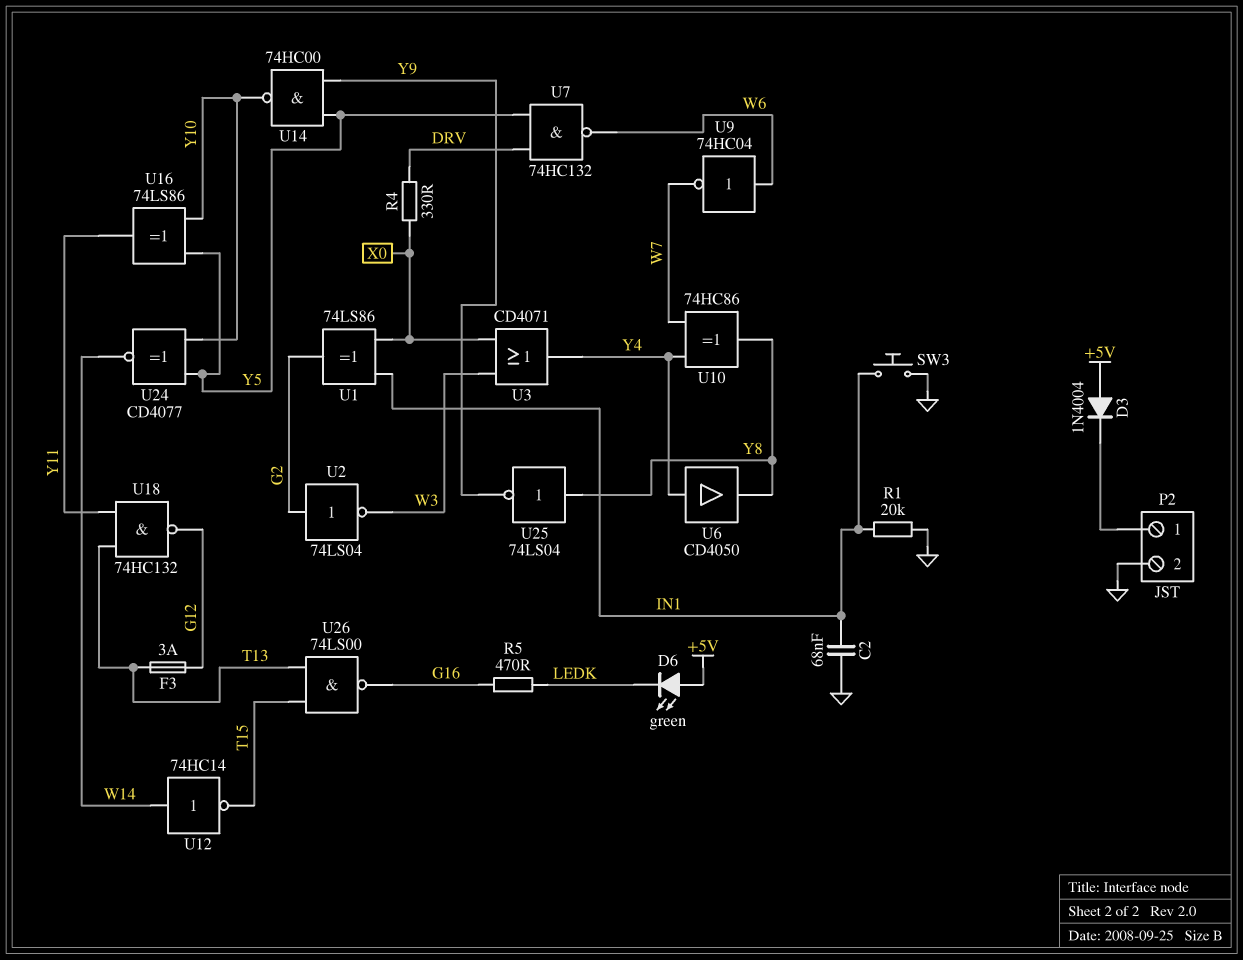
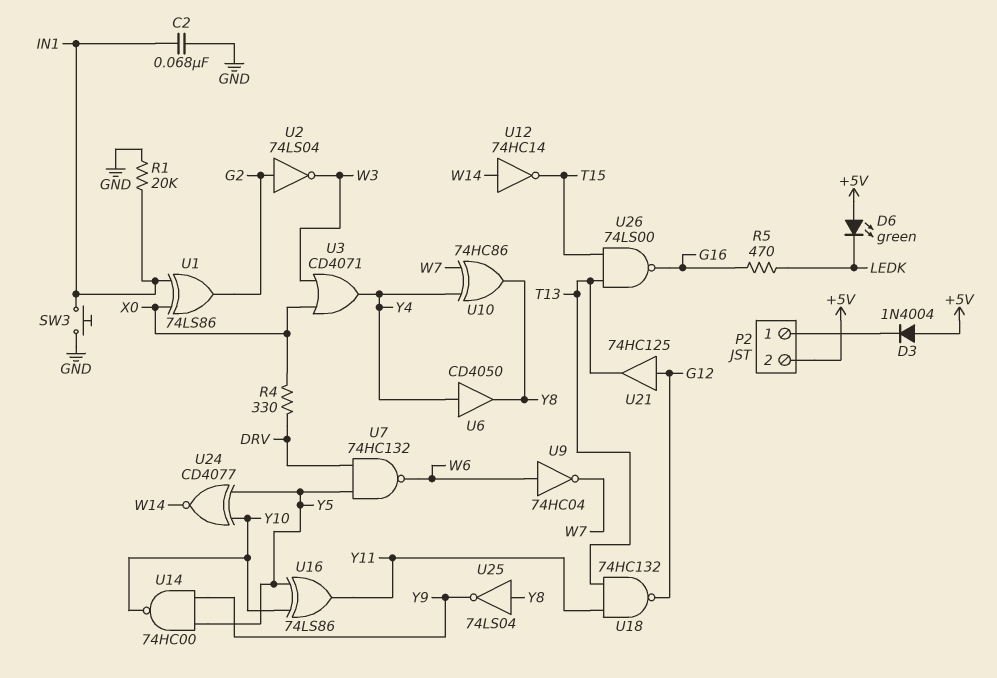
F3: 3A (G12, T13) -> none
P2 pin 2: GND -> +5V
U21: none -> buffer 74HC125 (in G12, out T13)

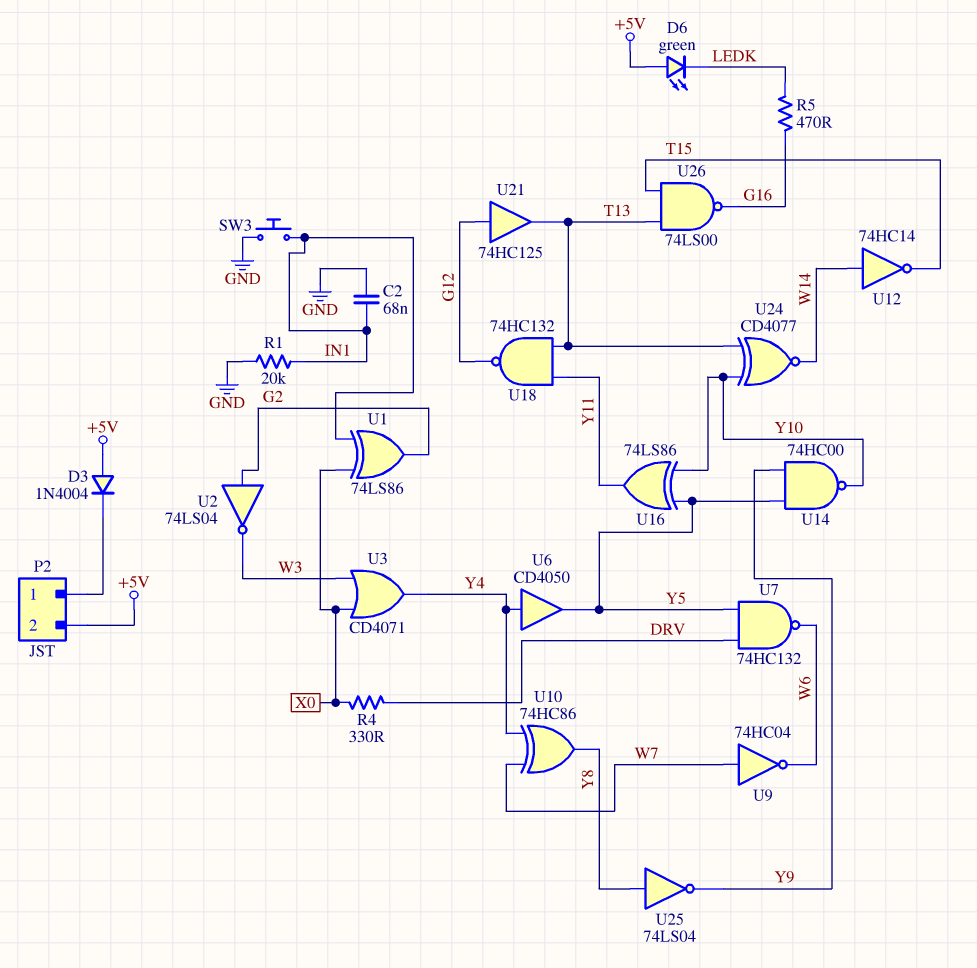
U6: buffer CD4050 (in Y4, out Y8) -> buffer CD4050 (in Y4, out Y5)
U9: NOT 74HC04 (in W6, out W7) -> NOT 74HC04 (in W7, out W6)
U24: XNOR CD4077 (in Y5, in Y10, out W14) -> XNOR CD4077 (in T13, in Y10, out W14)

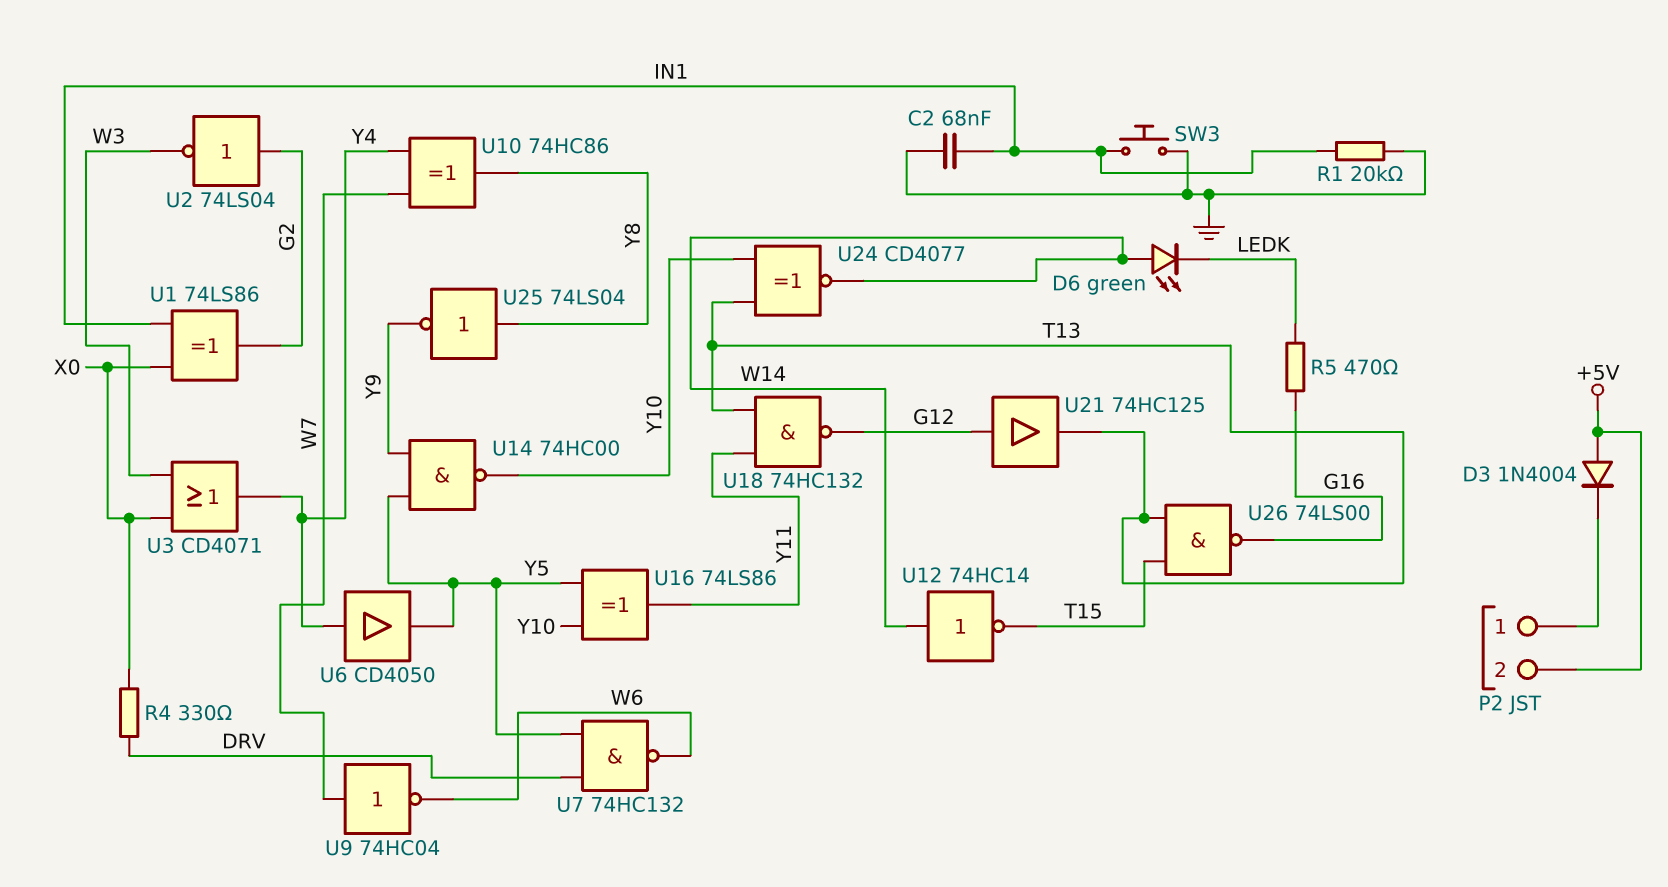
D6: LED green (A +5V, K LEDK) -> LED green (A W14, K LEDK)

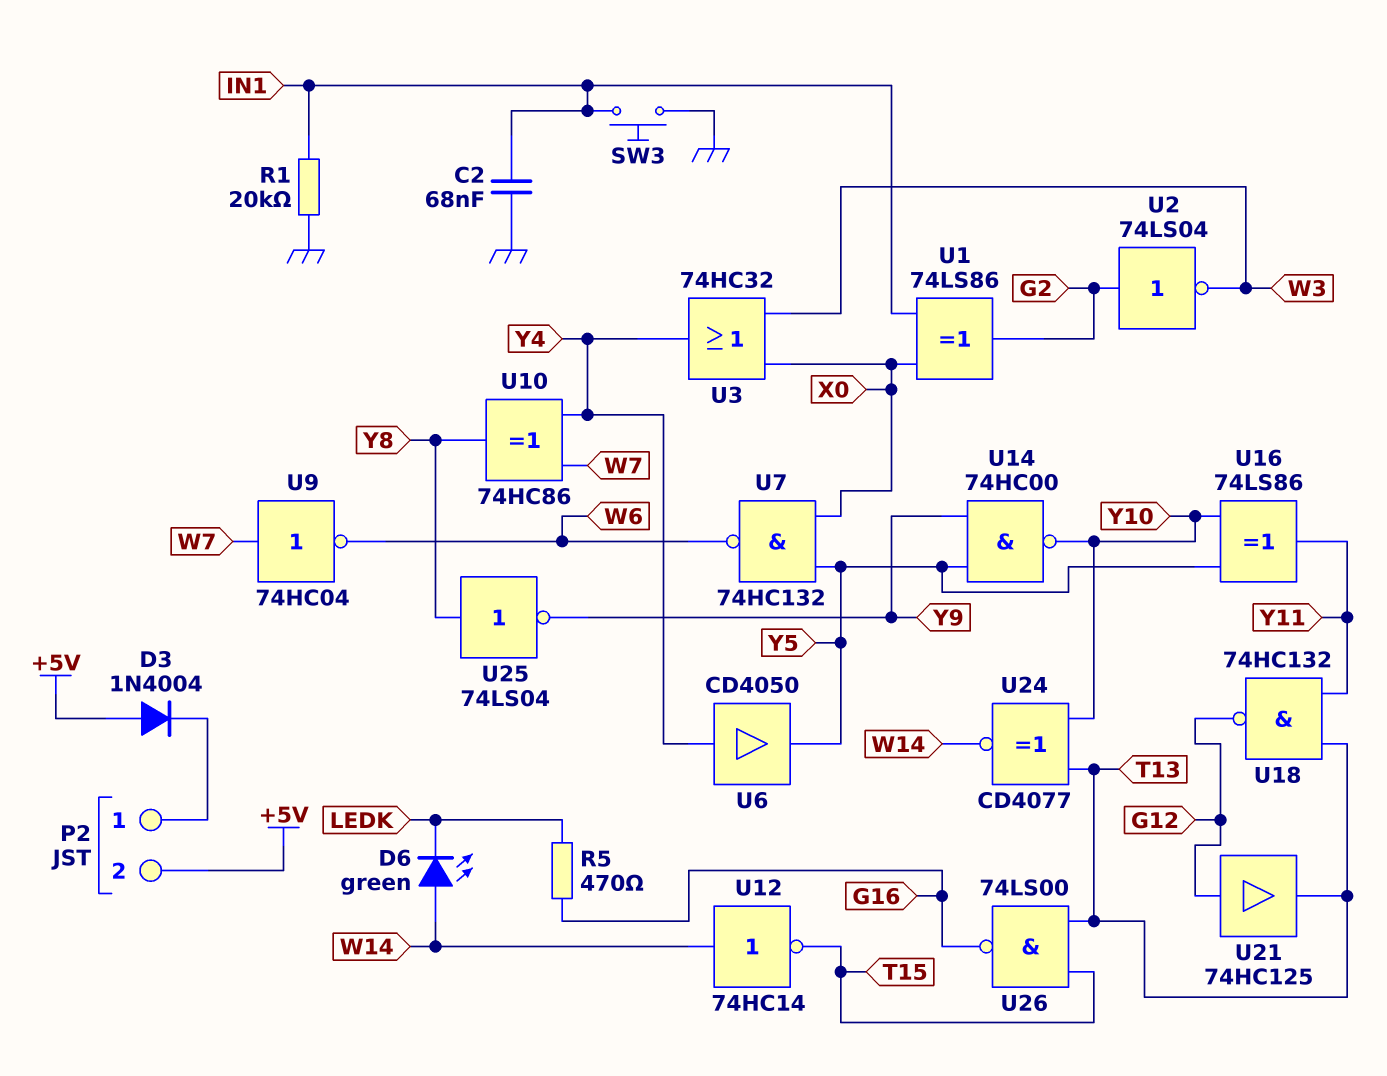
R4: 330 (DRV, X0) -> none
U3: OR CD4071 (in W3, in X0, out Y4) -> OR 74HC32 (in W3, in X0, out Y4)
U7: NAND 74HC132 (in DRV, in Y5, out W6) -> NAND 74HC132 (in X0, in Y5, out W6)

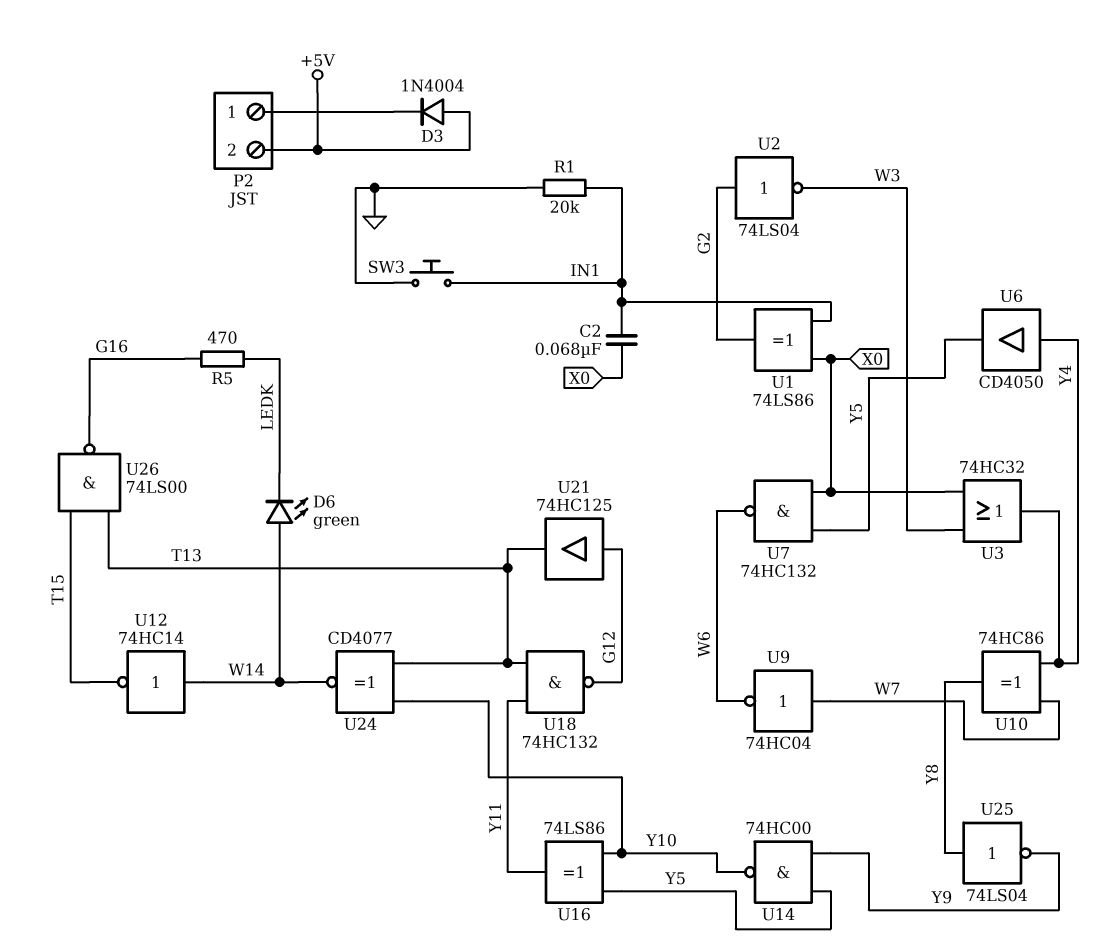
C2: 68nF (GND, IN1) -> 68nF (IN1, X0)

